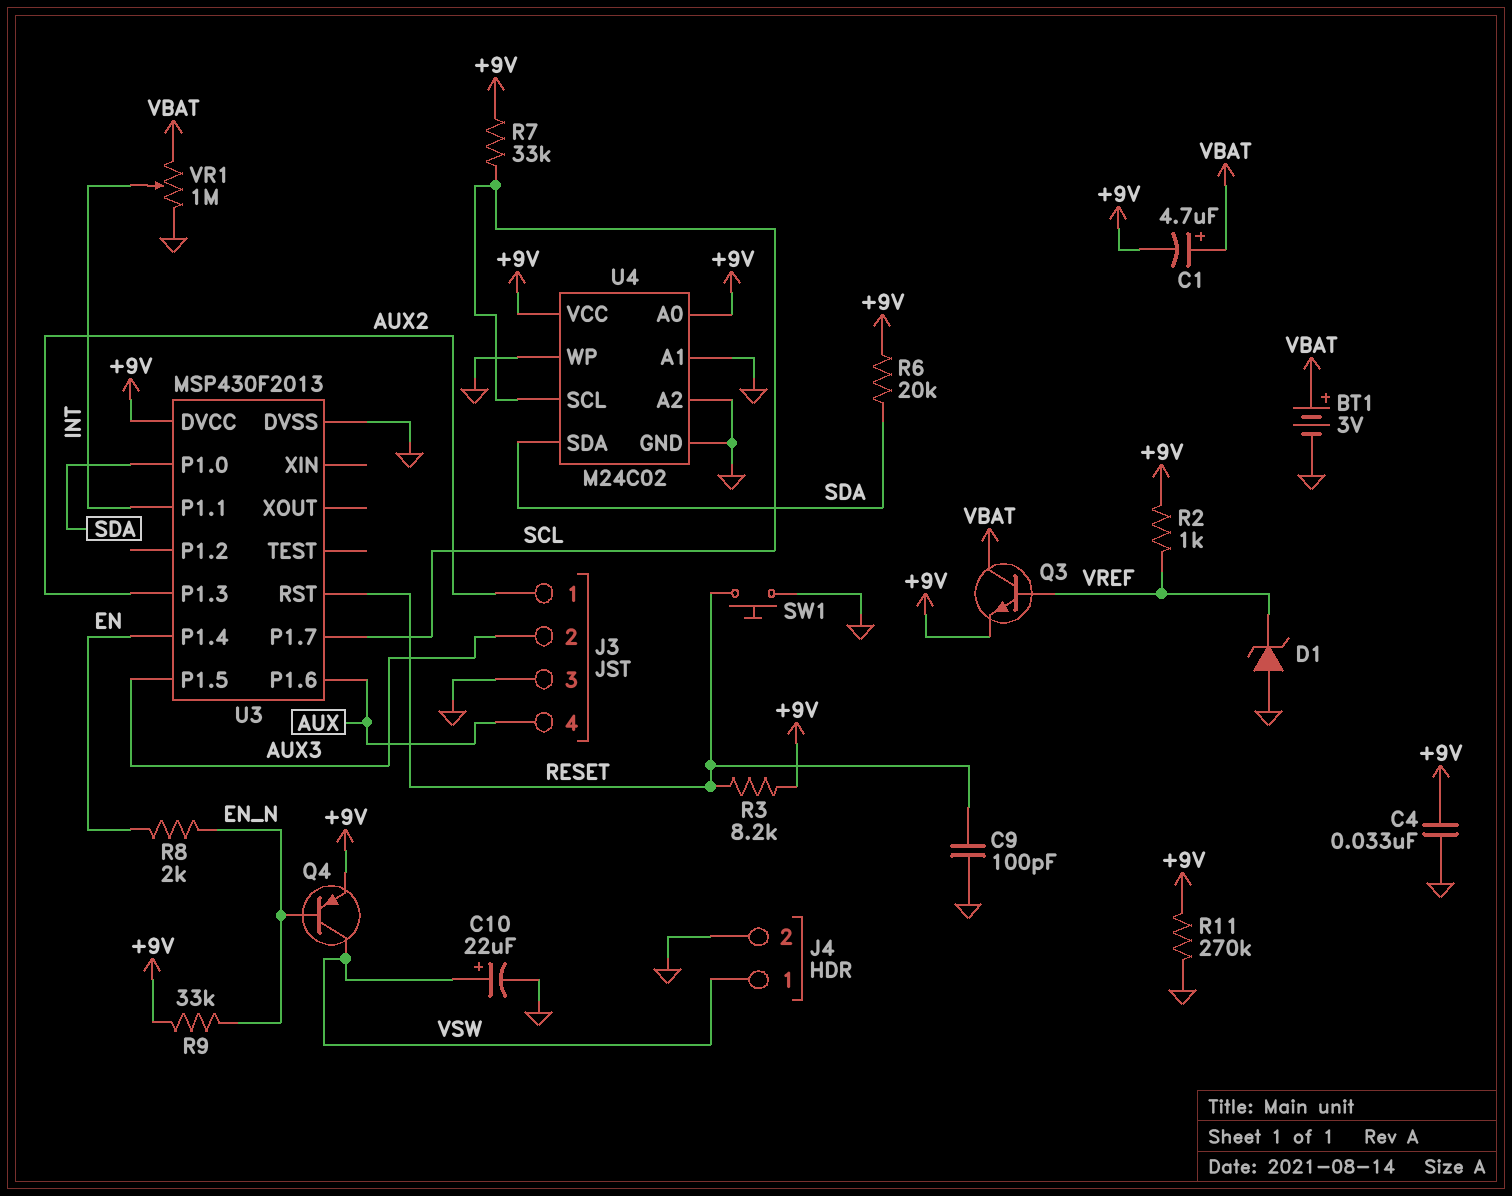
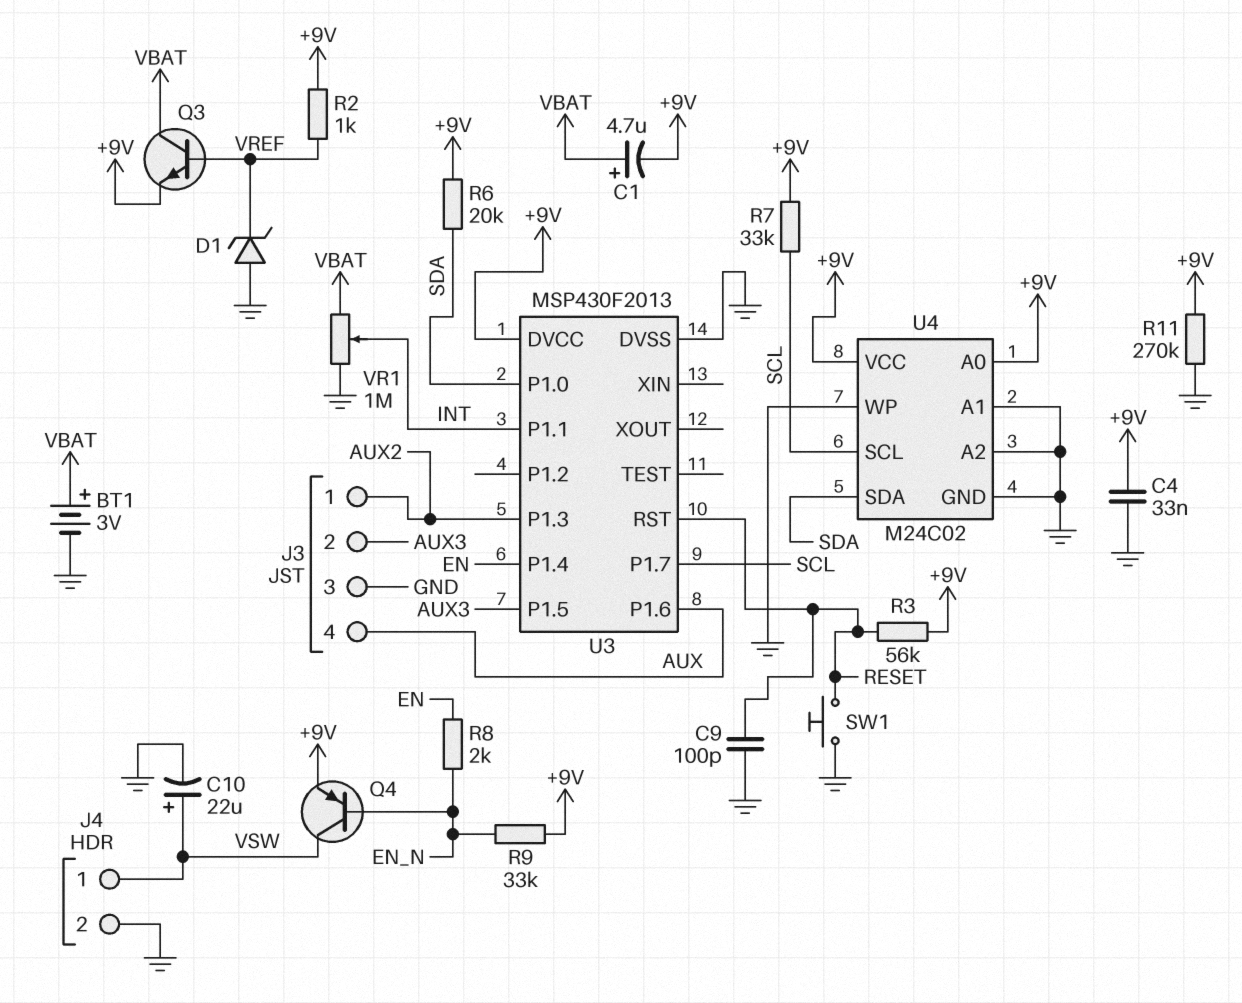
R3: 8.2k (+9V, RESET) -> 56k (+9V, RESET)

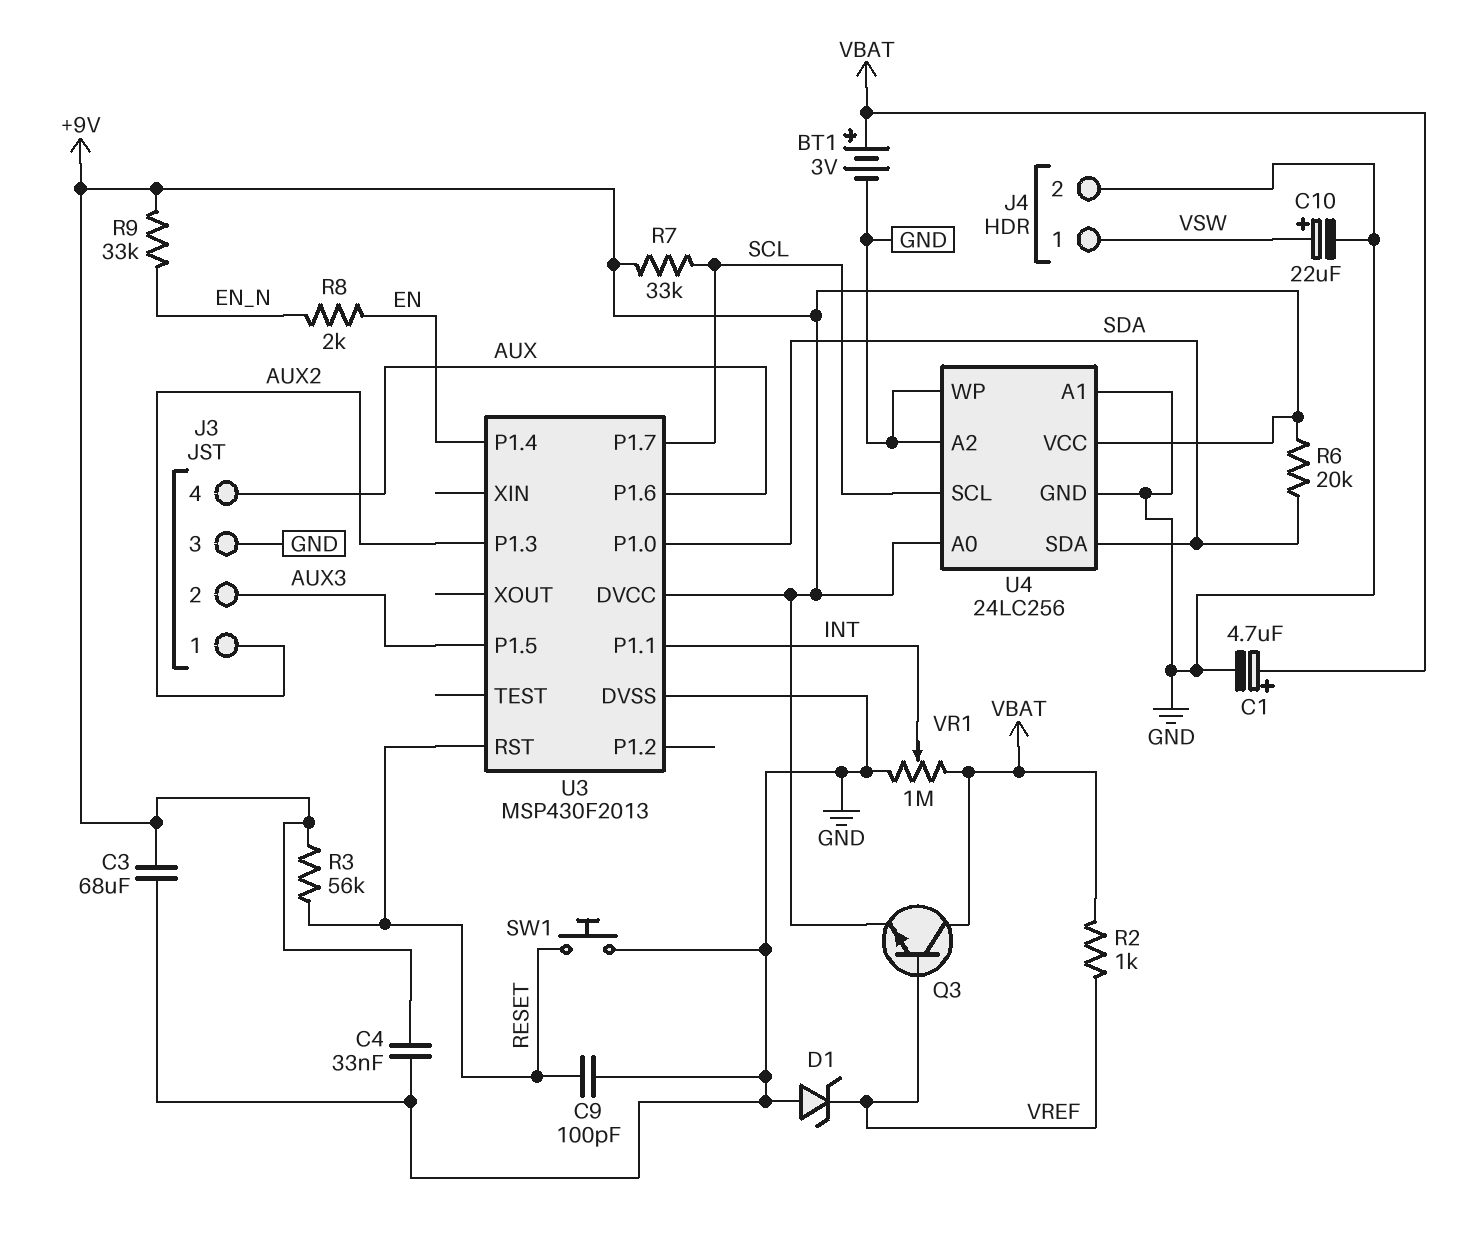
C1: 4.7uF (plus VBAT, minus +9V) -> 4.7uF (plus VBAT, minus GND)
C3: none -> 68uF (+9V, GND)
Q4: PNP (B EN_N, C VSW, E +9V) -> none
R2: 1k (+9V, VREF) -> 1k (VBAT, VREF)
R11: 270k (+9V, GND) -> none
U4: M24C02 -> 24LC256

